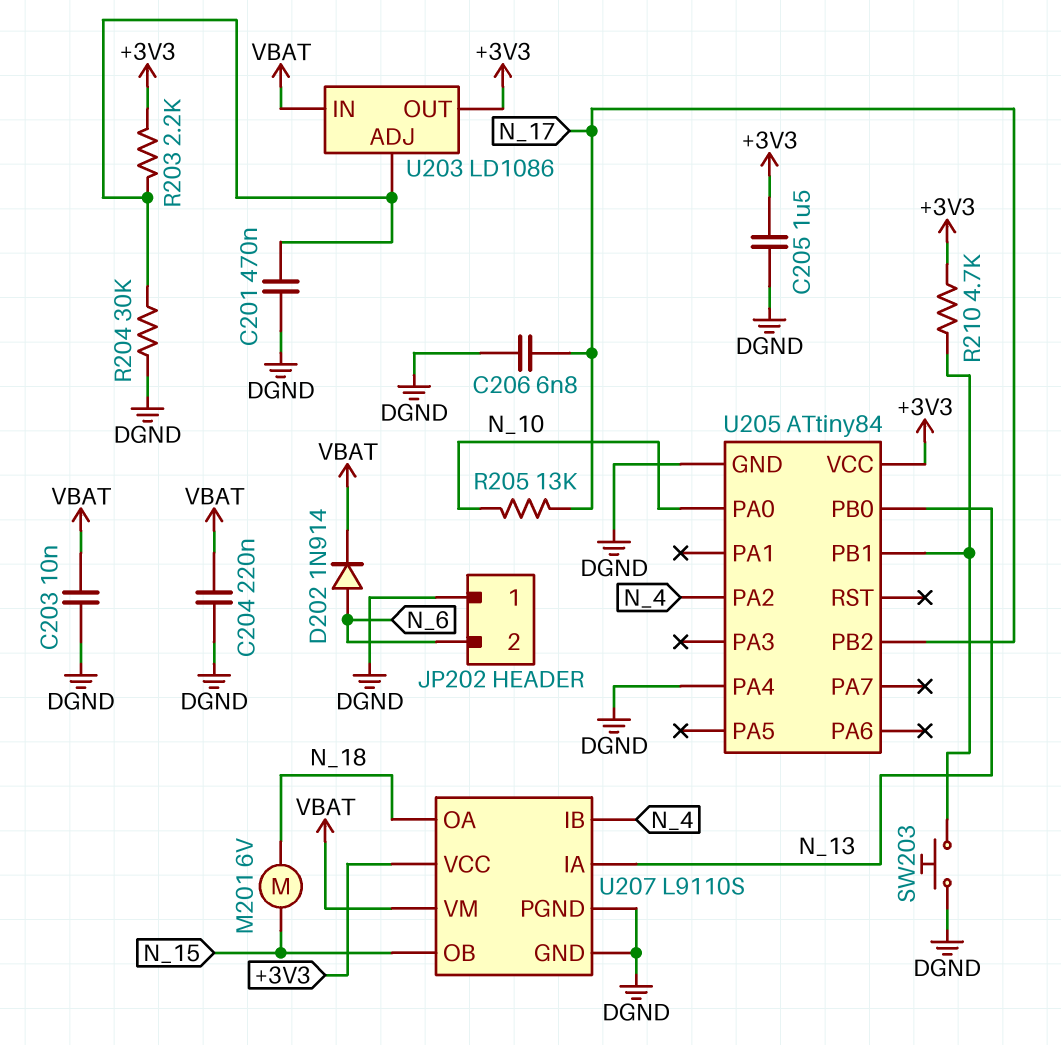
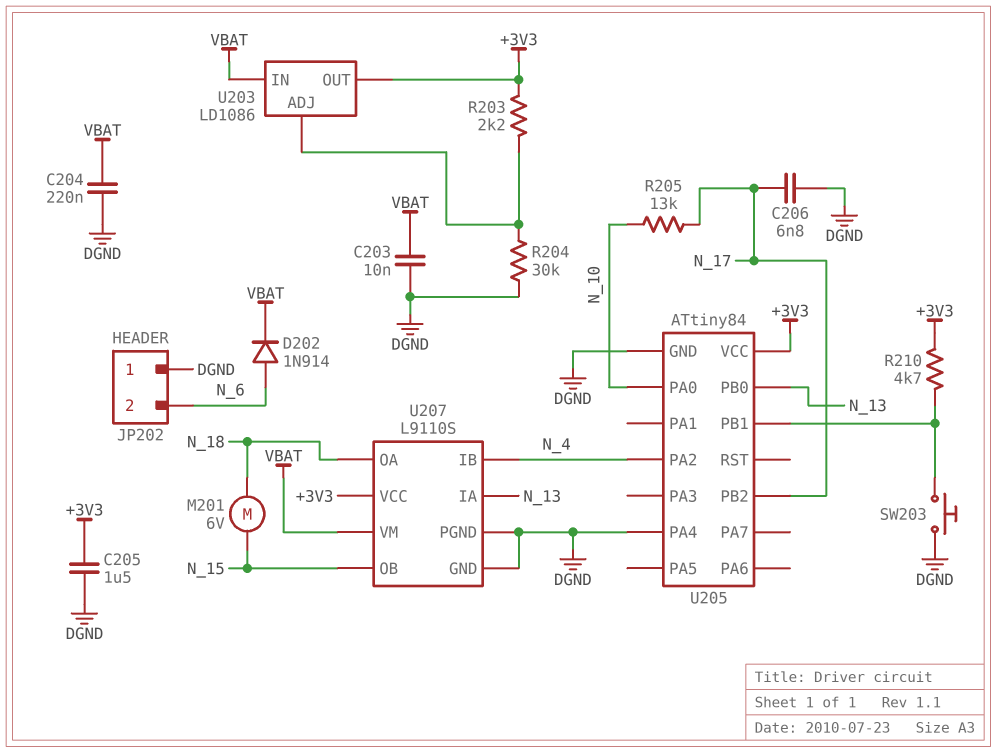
C201: 470nF (DGND, U203/ADJ) -> none

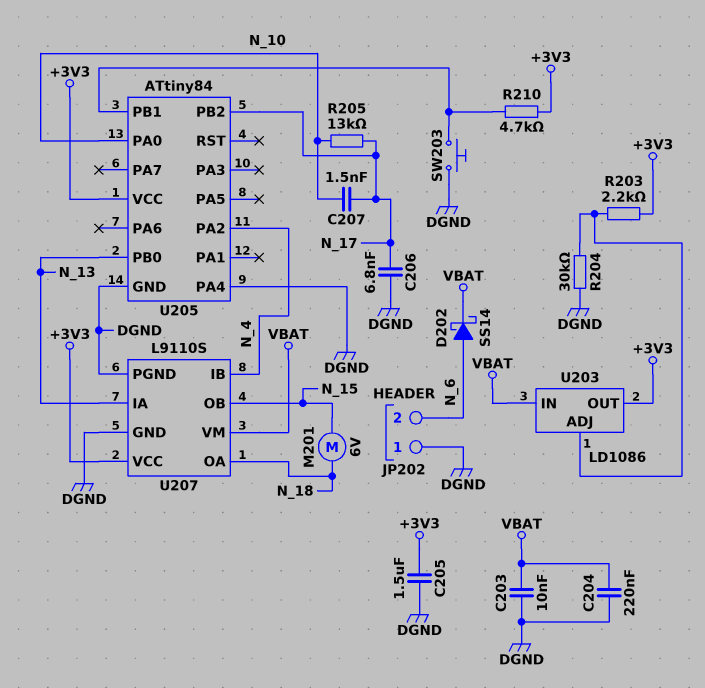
C207: none -> 1.5nF (N_10, N_17)
D202: diode 1N914 (A N_6, K VBAT) -> schottky SS14 (A N_6, K VBAT)

